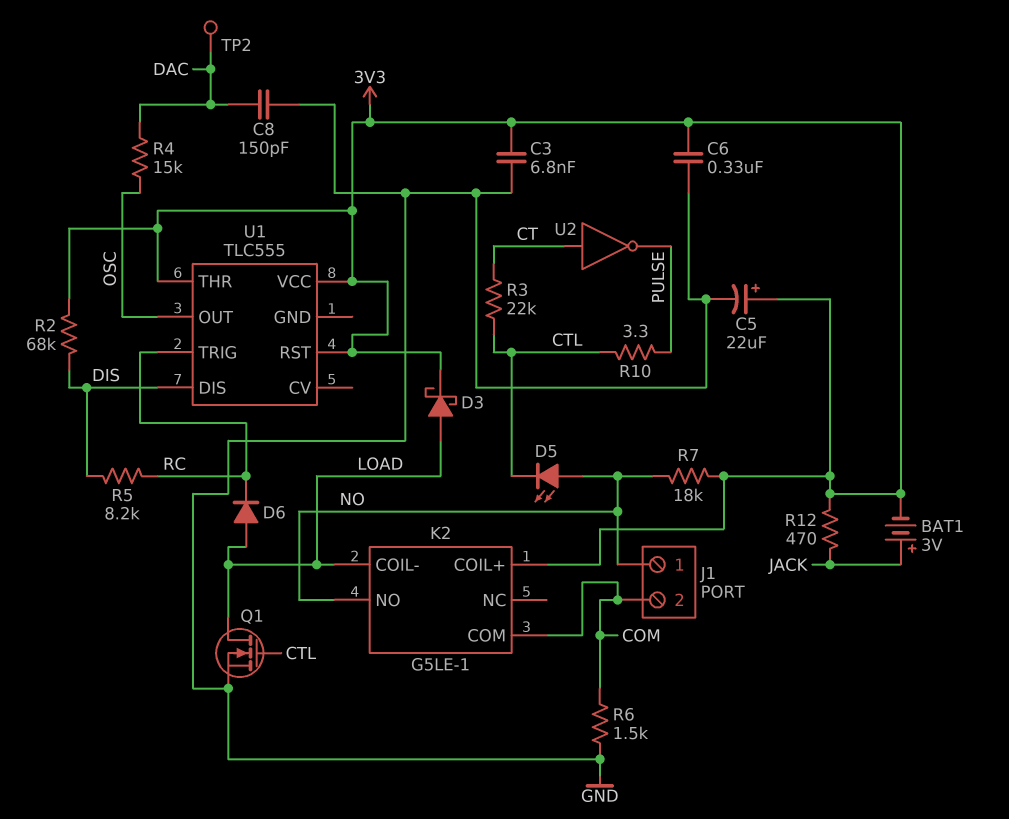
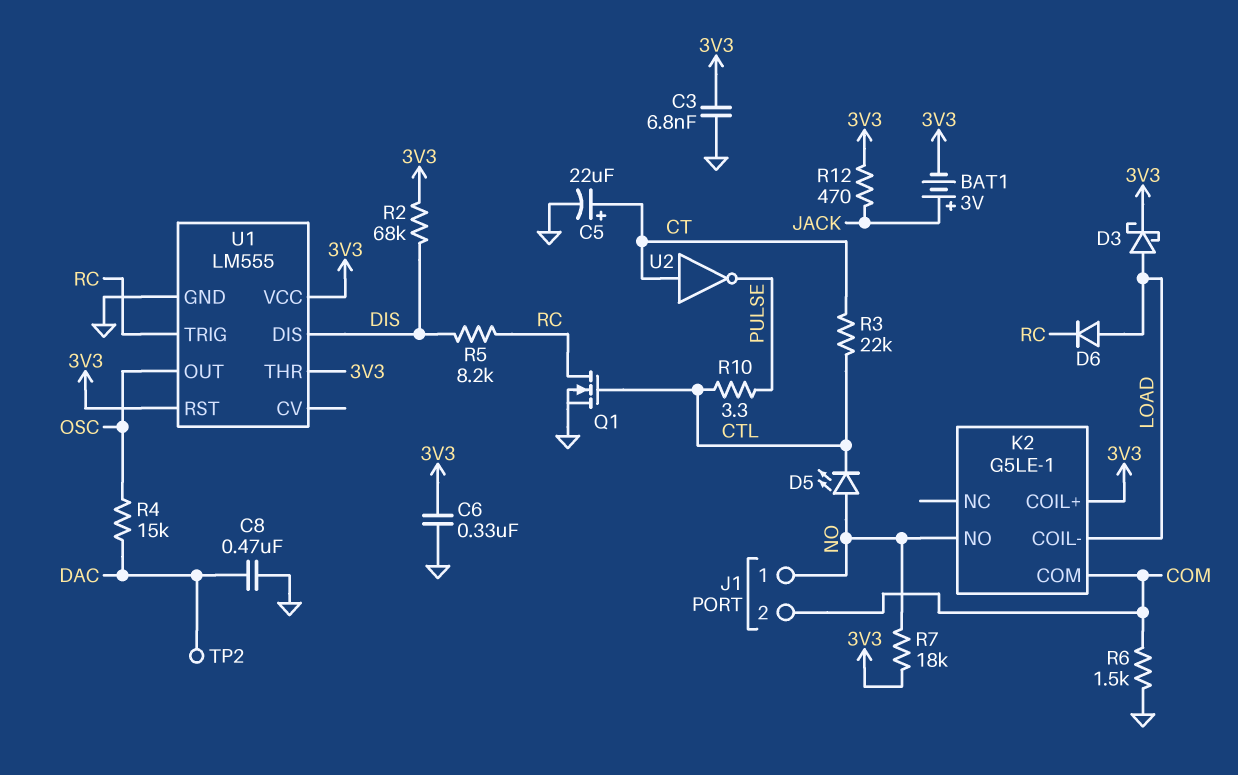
C5: 22uF (plus 3V3, minus GND) -> 22uF (plus CT, minus GND)
C8: 150pF (DAC, GND) -> 470nF (DAC, GND)
Q1: NMOS (G CTL, D LOAD, S GND) -> NMOS (G CTL, D RC, S GND)
U1: TLC555 -> LM555
U1 pin GND: none -> GND

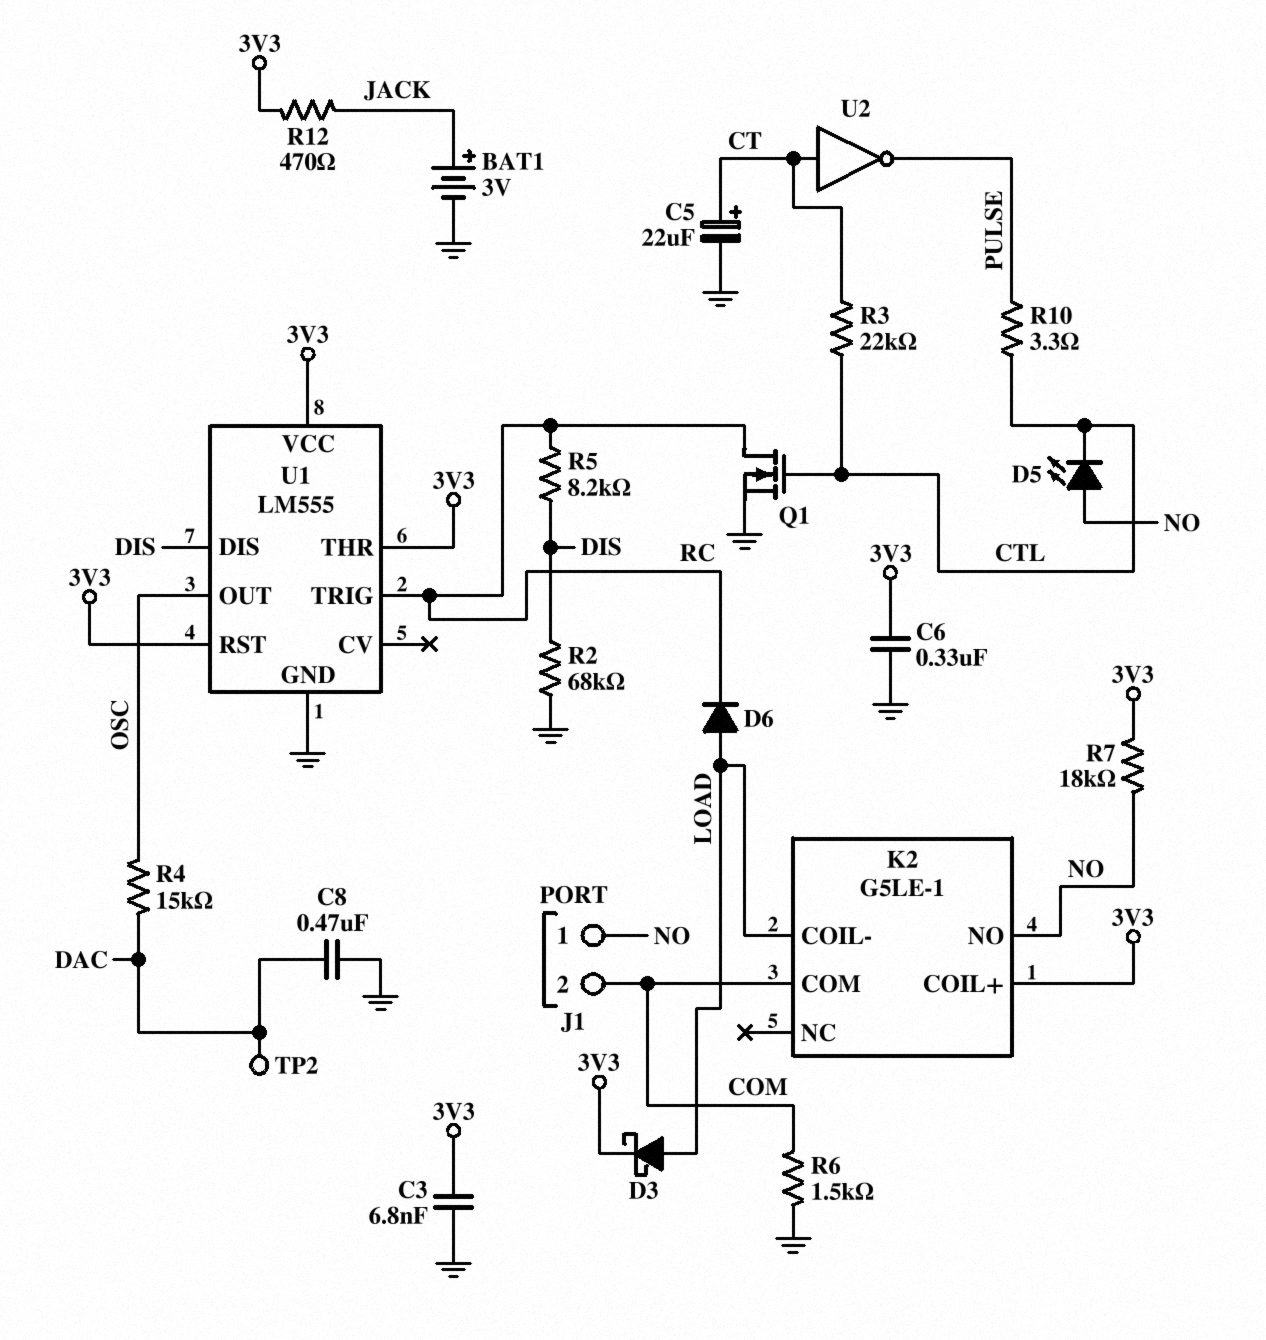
BAT1: 3V (plus JACK, minus 3V3) -> 3V (plus JACK, minus GND)
R2: 68k (3V3, DIS) -> 68k (DIS, GND)

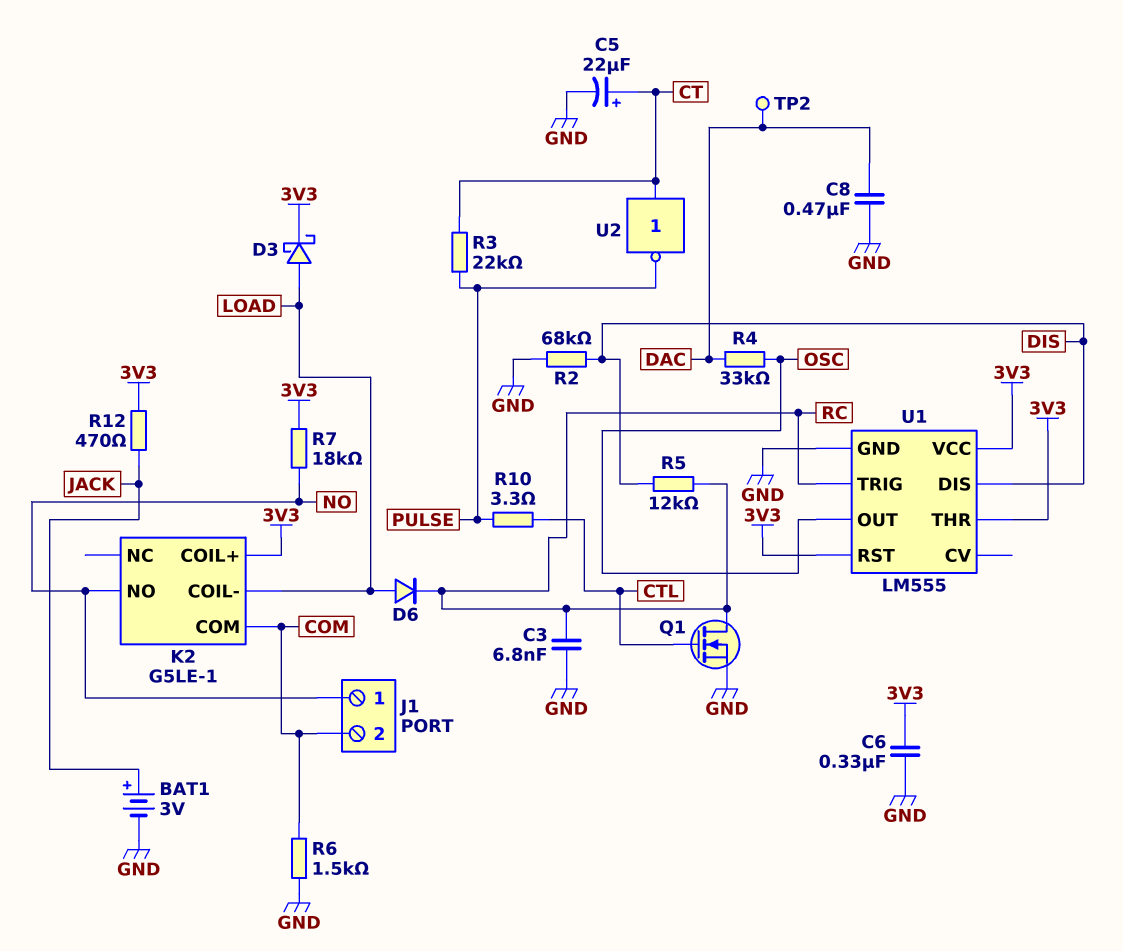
C3: 6.8nF (3V3, GND) -> 6.8nF (GND, RC)
D5: LED (A NO, K CTL) -> none
R3: 22k (CT, CTL) -> 22k (CT, PULSE)
R4: 15k (DAC, OSC) -> 33k (DAC, OSC)
R5: 8.2k (DIS, RC) -> 12k (DIS, RC)

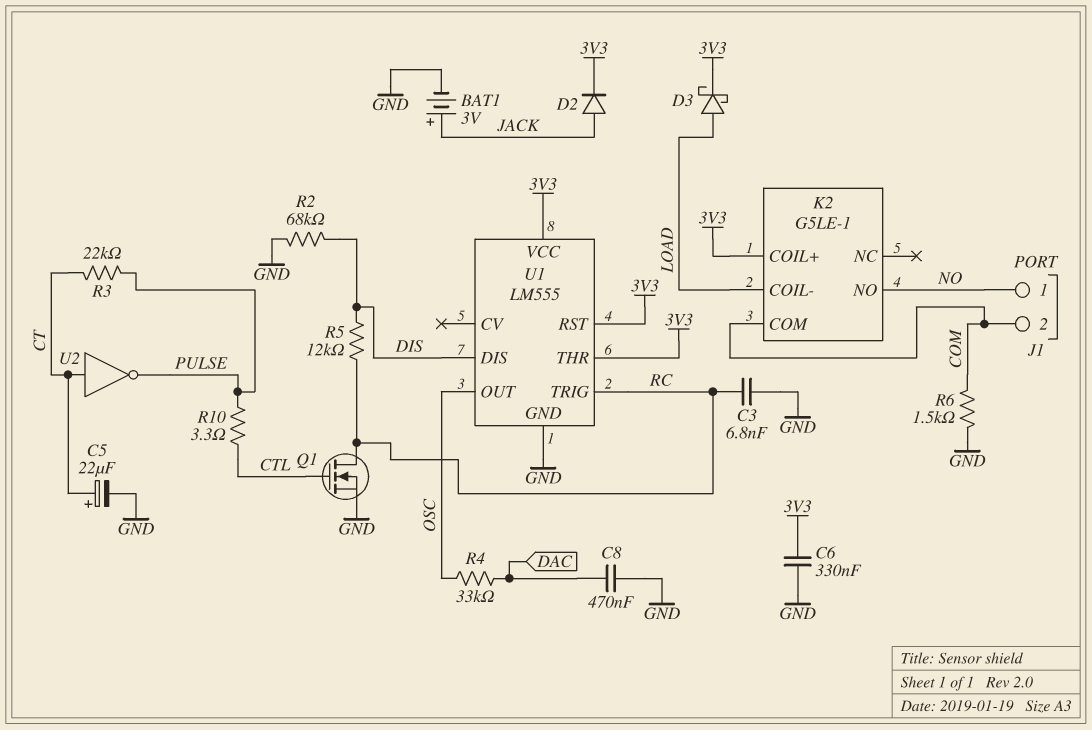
D2: none -> diode (A JACK, K 3V3)
D6: diode (A LOAD, K RC) -> none
R7: 18k (3V3, NO) -> none
R12: 470 (3V3, JACK) -> none
TP2: test point (DAC) -> none

